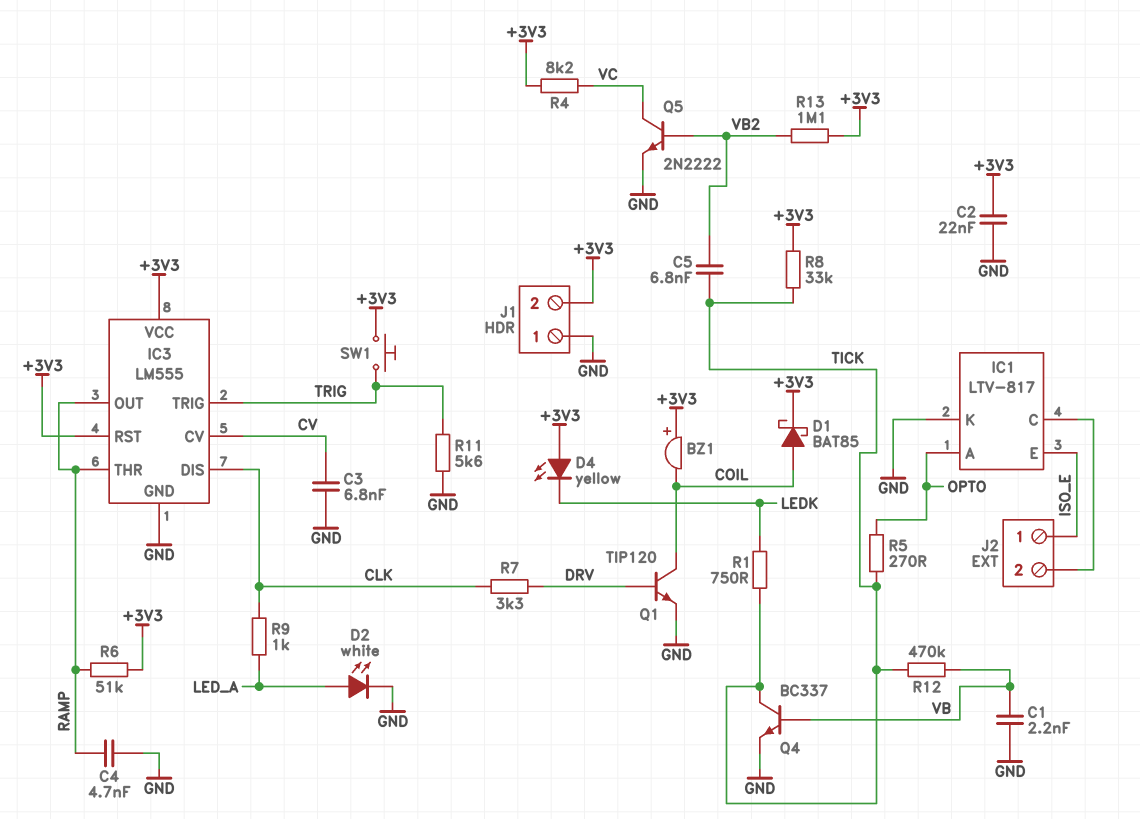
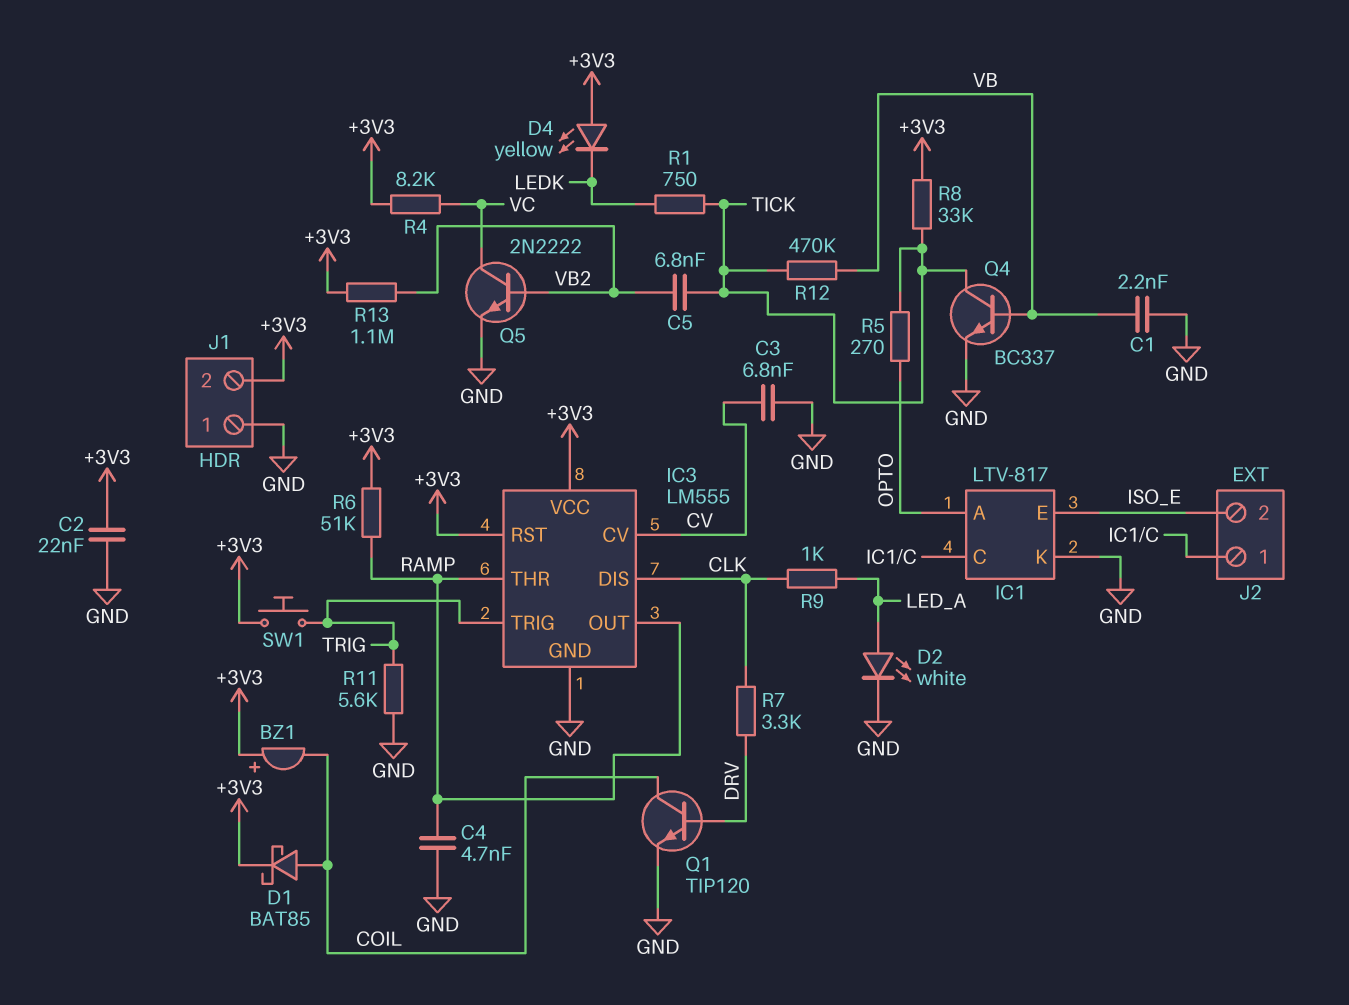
J2 pin 1: ISO_E -> IC1/C
J2 pin 2: IC1/C -> ISO_E

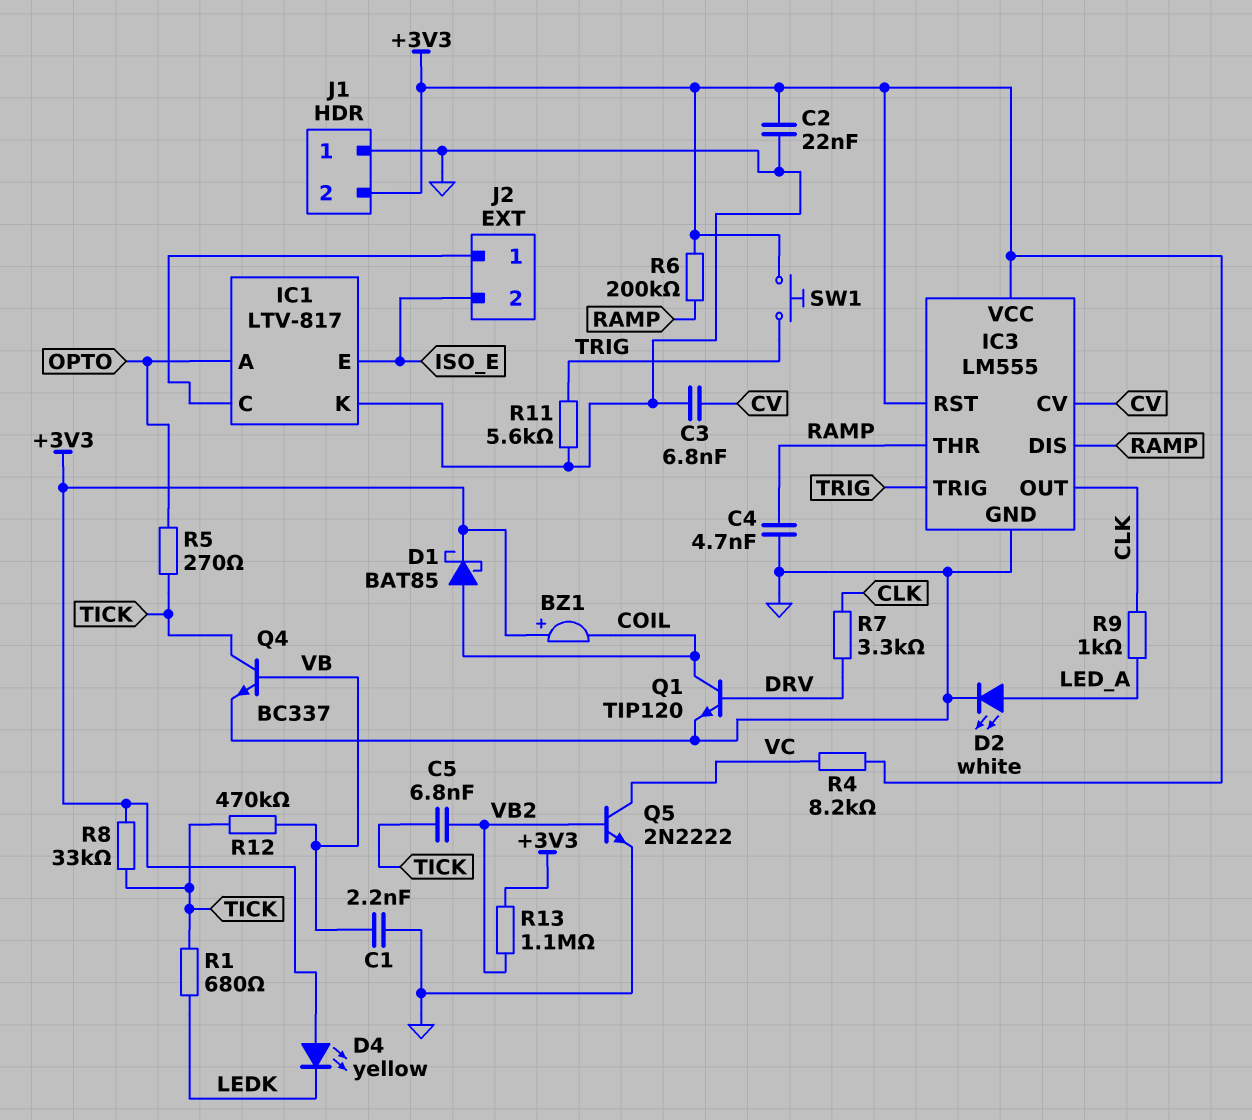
IC3 pin DIS: CLK -> RAMP
IC3 pin OUT: RAMP -> CLK
R1: 750 (LEDK, TICK) -> 680 (LEDK, TICK)
R6: 51k (+3V3, RAMP) -> 200k (+3V3, RAMP)

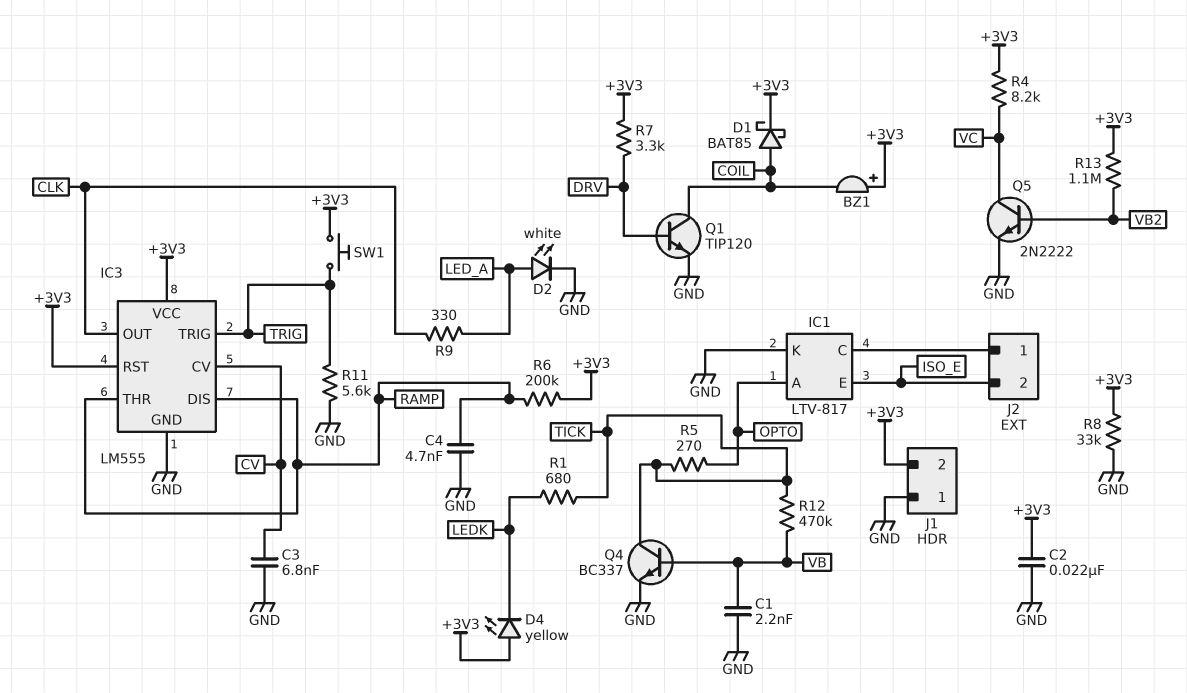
C5: 6.8nF (TICK, VB2) -> none
R7: 3.3k (CLK, DRV) -> 3.3k (+3V3, DRV)
R8: 33k (+3V3, TICK) -> 33k (+3V3, GND)
R9: 1k (CLK, LED_A) -> 330 (CLK, LED_A)

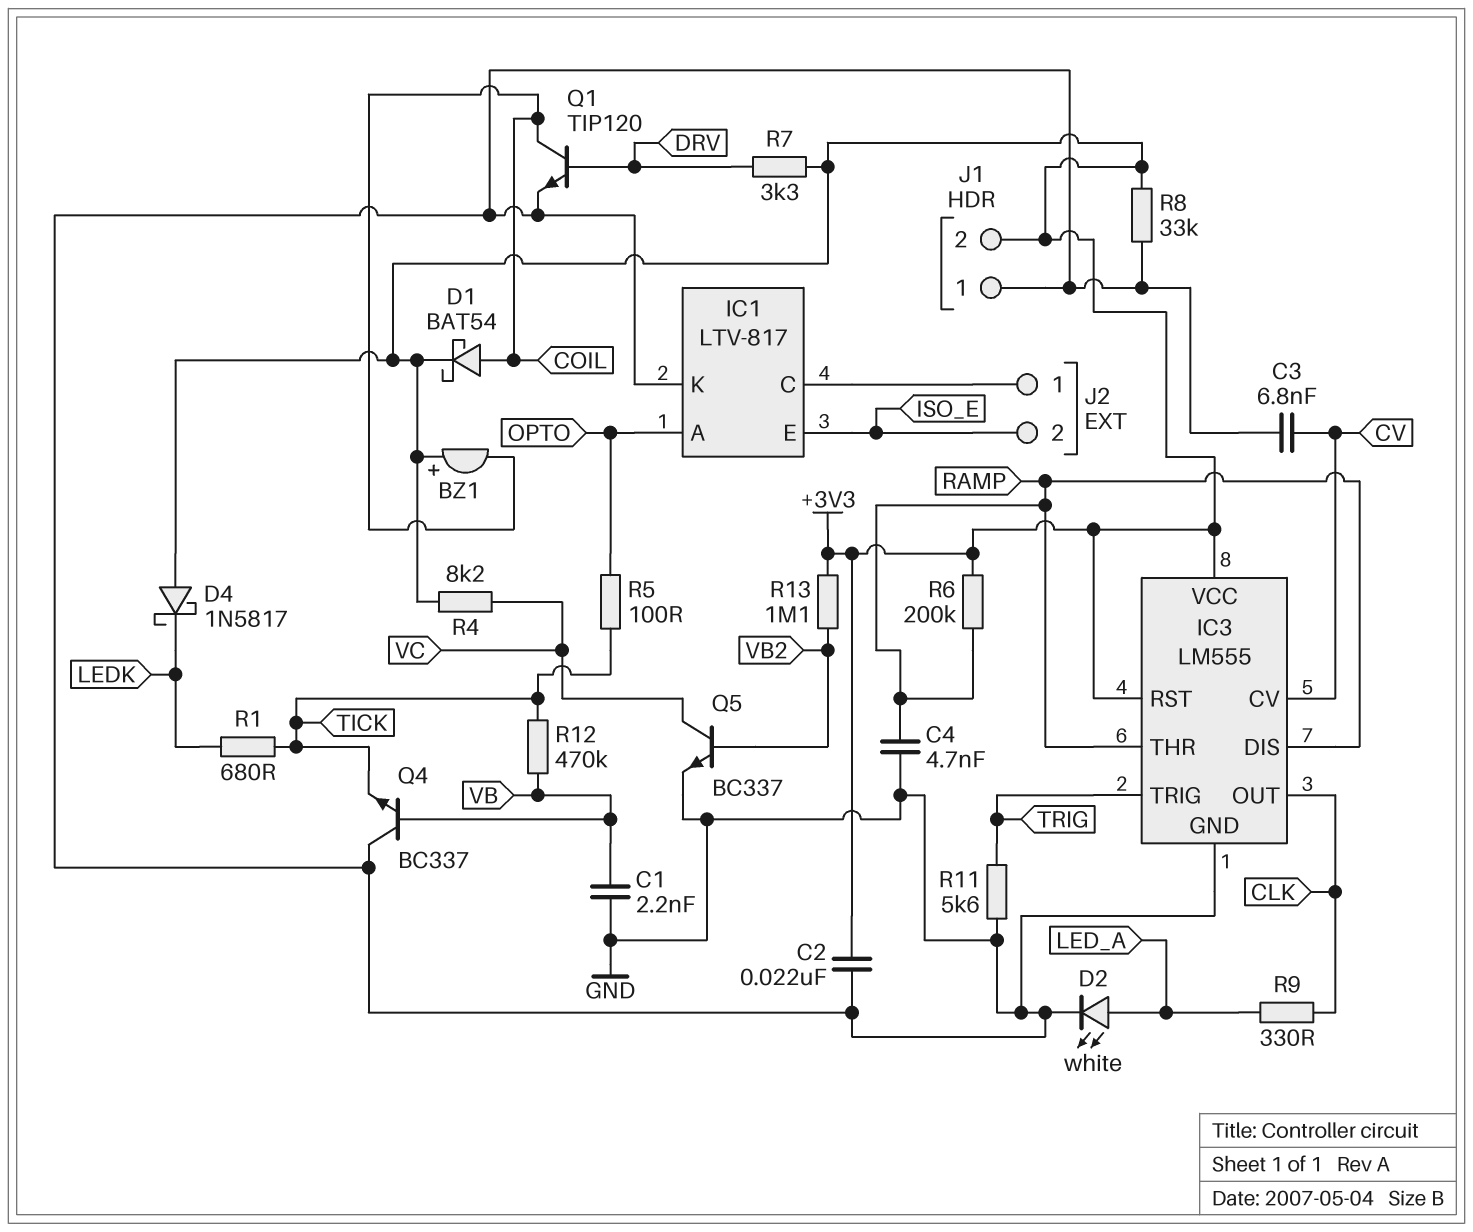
D1: schottky BAT85 (A COIL, K +3V3) -> schottky BAT54 (A COIL, K +3V3)
D4: LED yellow (A +3V3, K LEDK) -> schottky 1N5817 (A +3V3, K LEDK)
Q4: NPN BC337 (B VB, C TICK, E GND) -> NPN BC337 (B VB, C GND, E TICK)
Q5: NPN 2N2222 (B VB2, C VC, E GND) -> NPN BC337 (B VB2, C VC, E GND)
R5: 270 (OPTO, TICK) -> 100 (OPTO, TICK)
SW1: button (+3V3, TRIG) -> none

